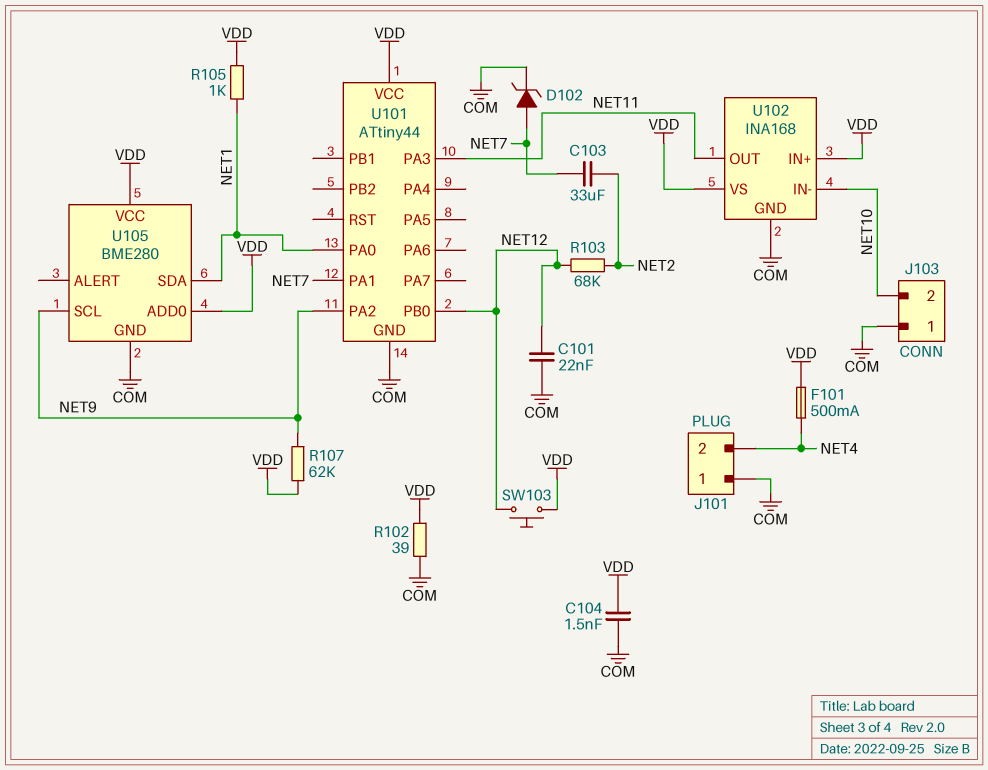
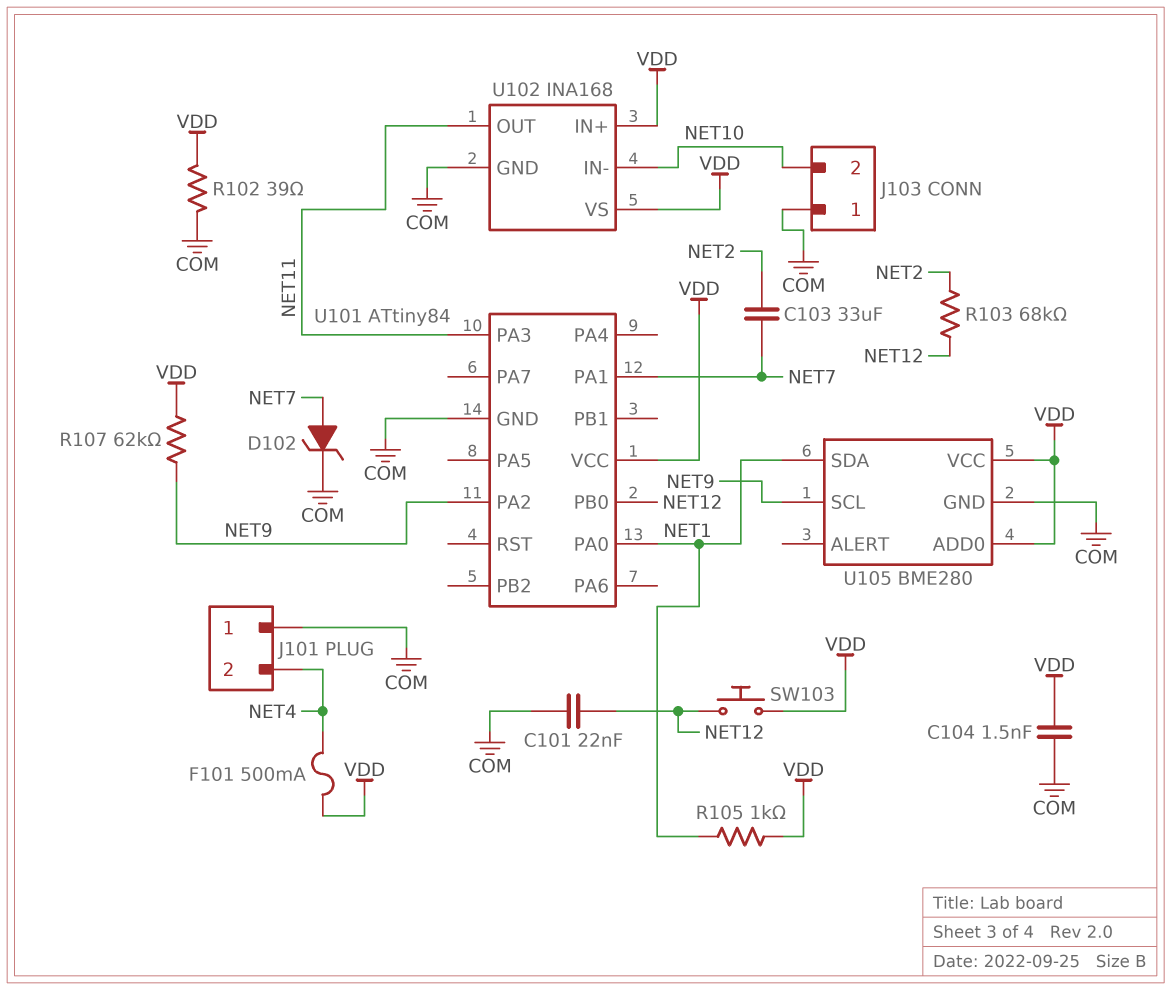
U101: ATtiny44 -> ATtiny84

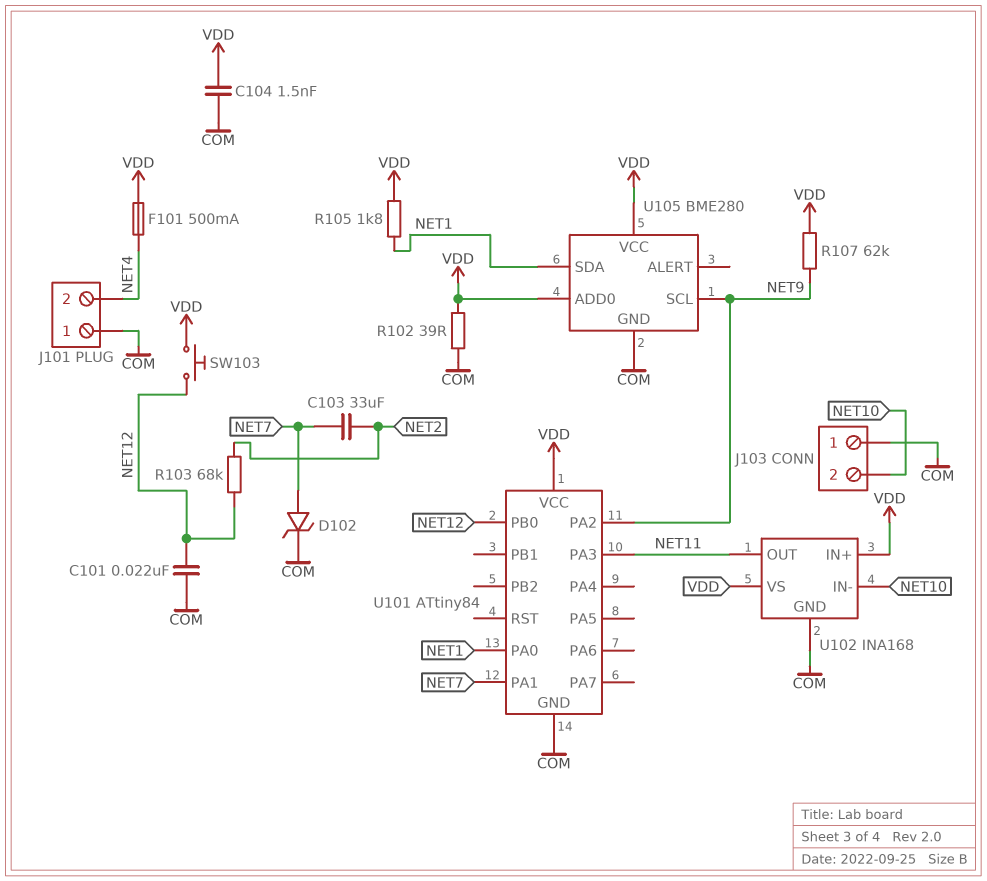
R105: 1k (NET1, VDD) -> 1.8k (NET1, VDD)

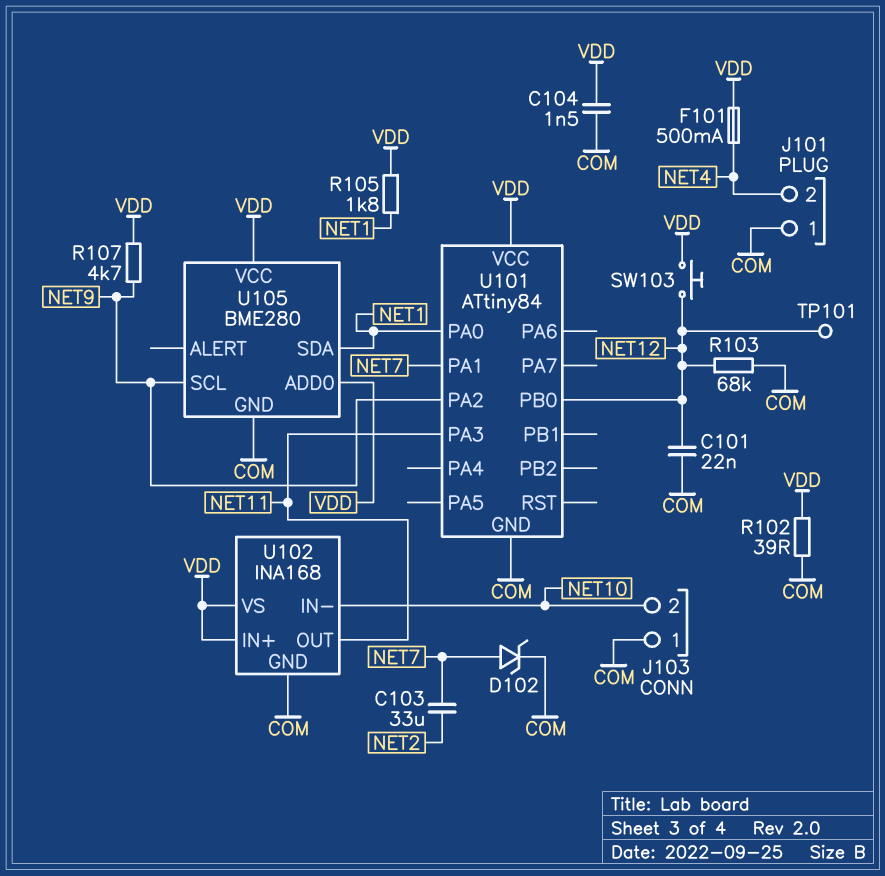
R103: 68k (NET2, NET12) -> 68k (COM, NET12)
R107: 62k (NET9, VDD) -> 4.7k (NET9, VDD)
TP101: none -> test point (NET12)

